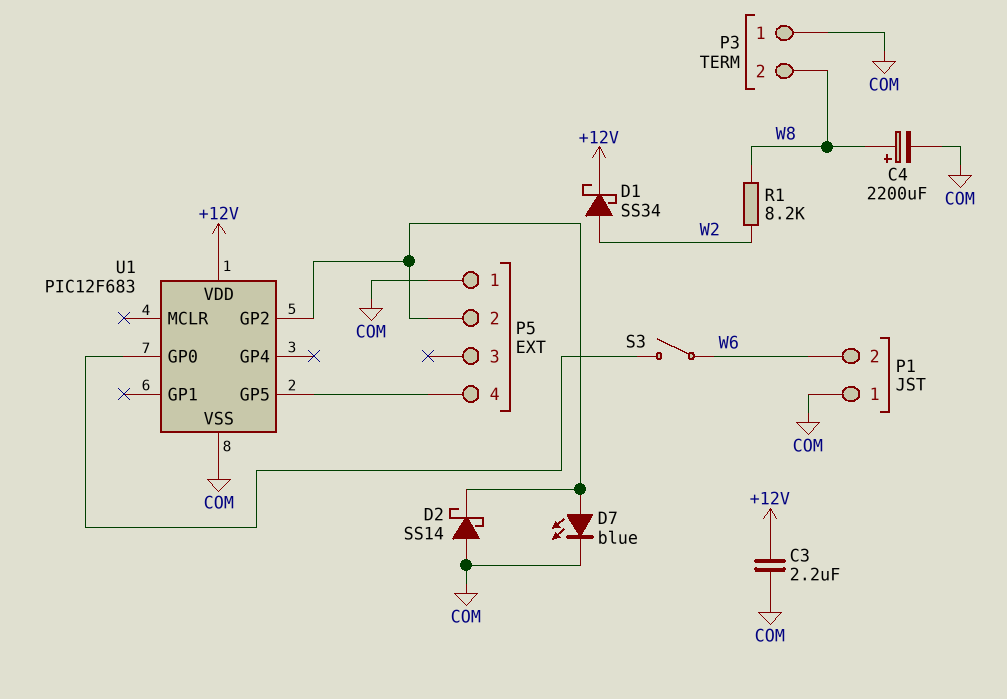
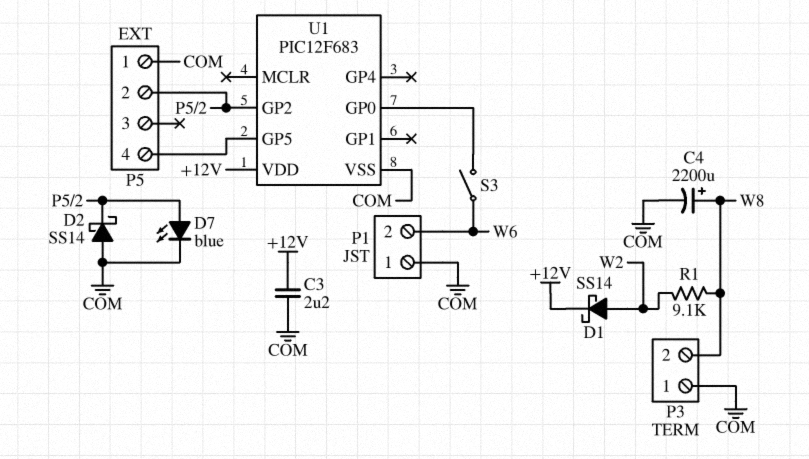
D1: schottky SS34 (A W2, K +12V) -> schottky SS14 (A W2, K +12V)
R1: 8.2k (W2, W8) -> 9.1k (W2, W8)

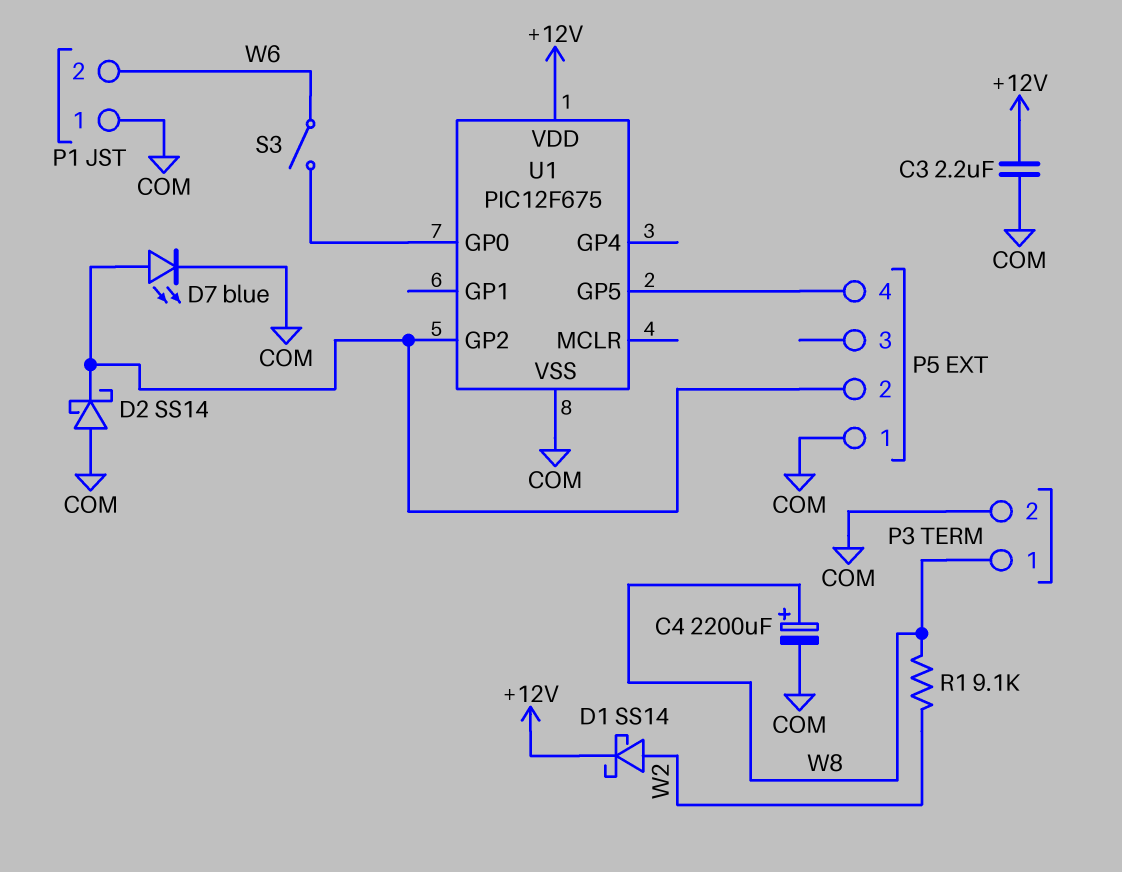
P3 pin 1: COM -> W8
P3 pin 2: W8 -> COM
U1: PIC12F683 -> PIC12F675

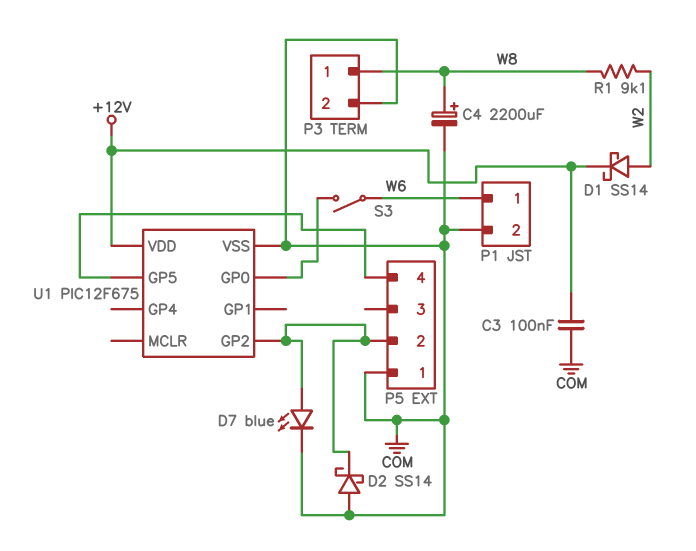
C3: 2.2uF (+12V, COM) -> 100nF (+12V, COM)
P1 pin 1: COM -> W6
P1 pin 2: W6 -> COM

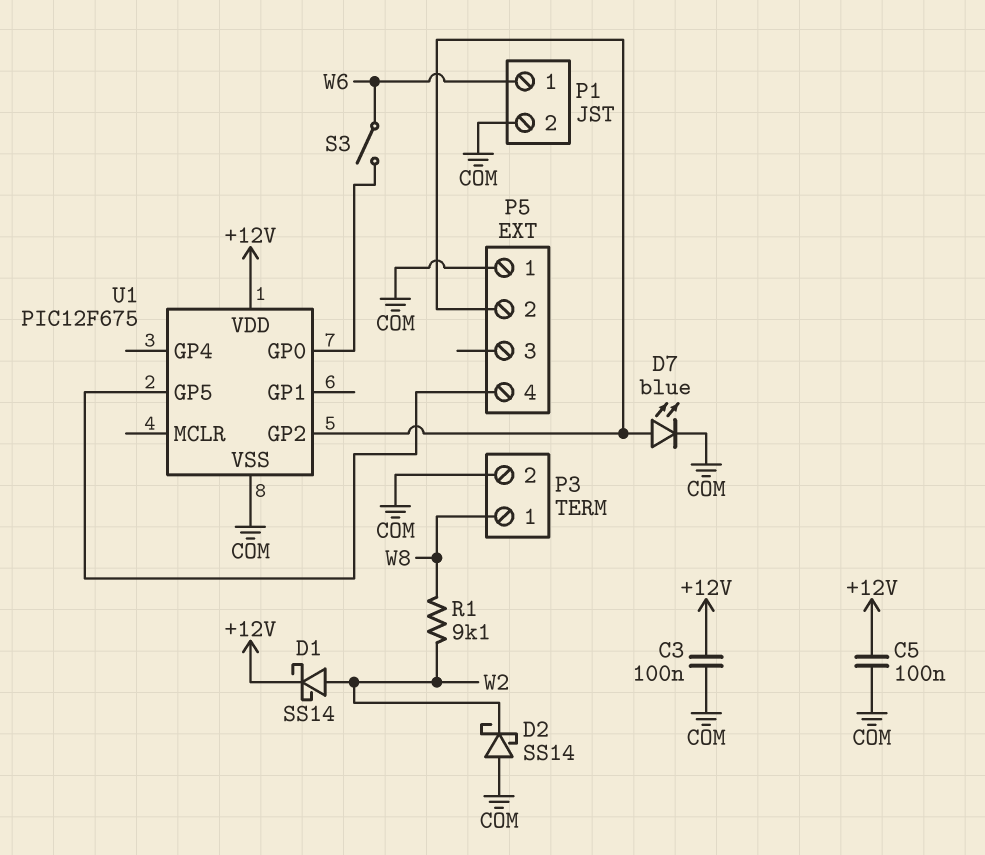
C4: 2200uF (plus W8, minus COM) -> none
C5: none -> 100nF (+12V, COM)
D2: schottky SS14 (A COM, K P5/2) -> schottky SS14 (A COM, K W2)

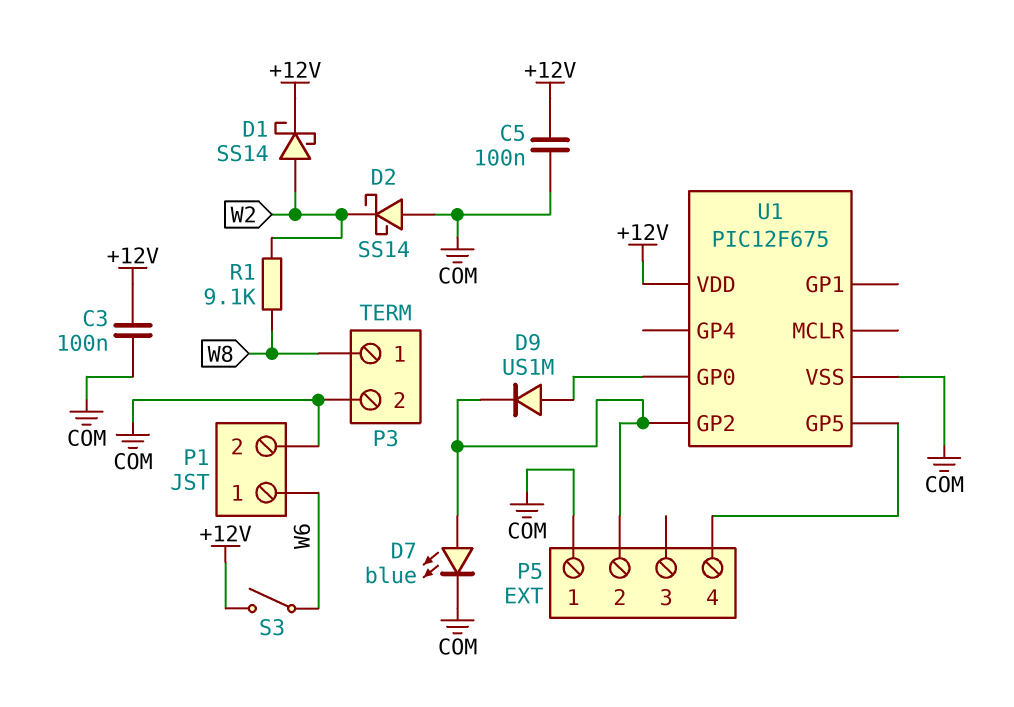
D9: none -> diode US1M (A U1/GP0, K P5/2)
S3: switch (U1/GP0, W6) -> switch (+12V, W6)

